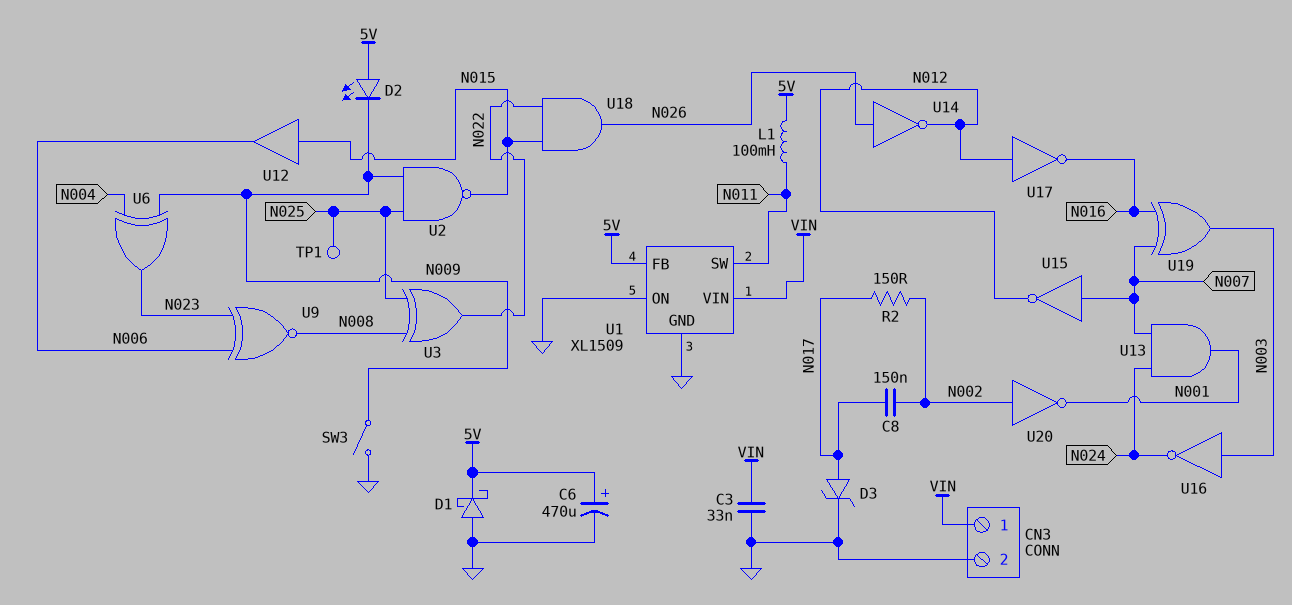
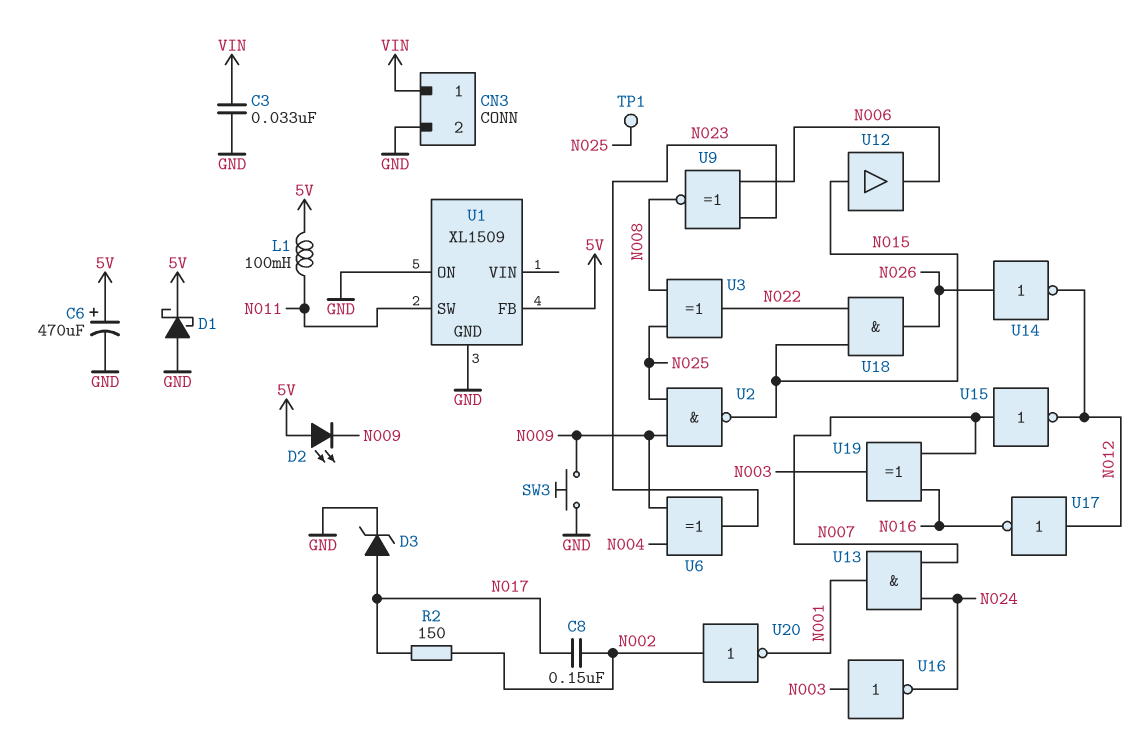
SW3: switch (GND, N009) -> button (GND, N009)
U1 pin VIN: VIN -> none

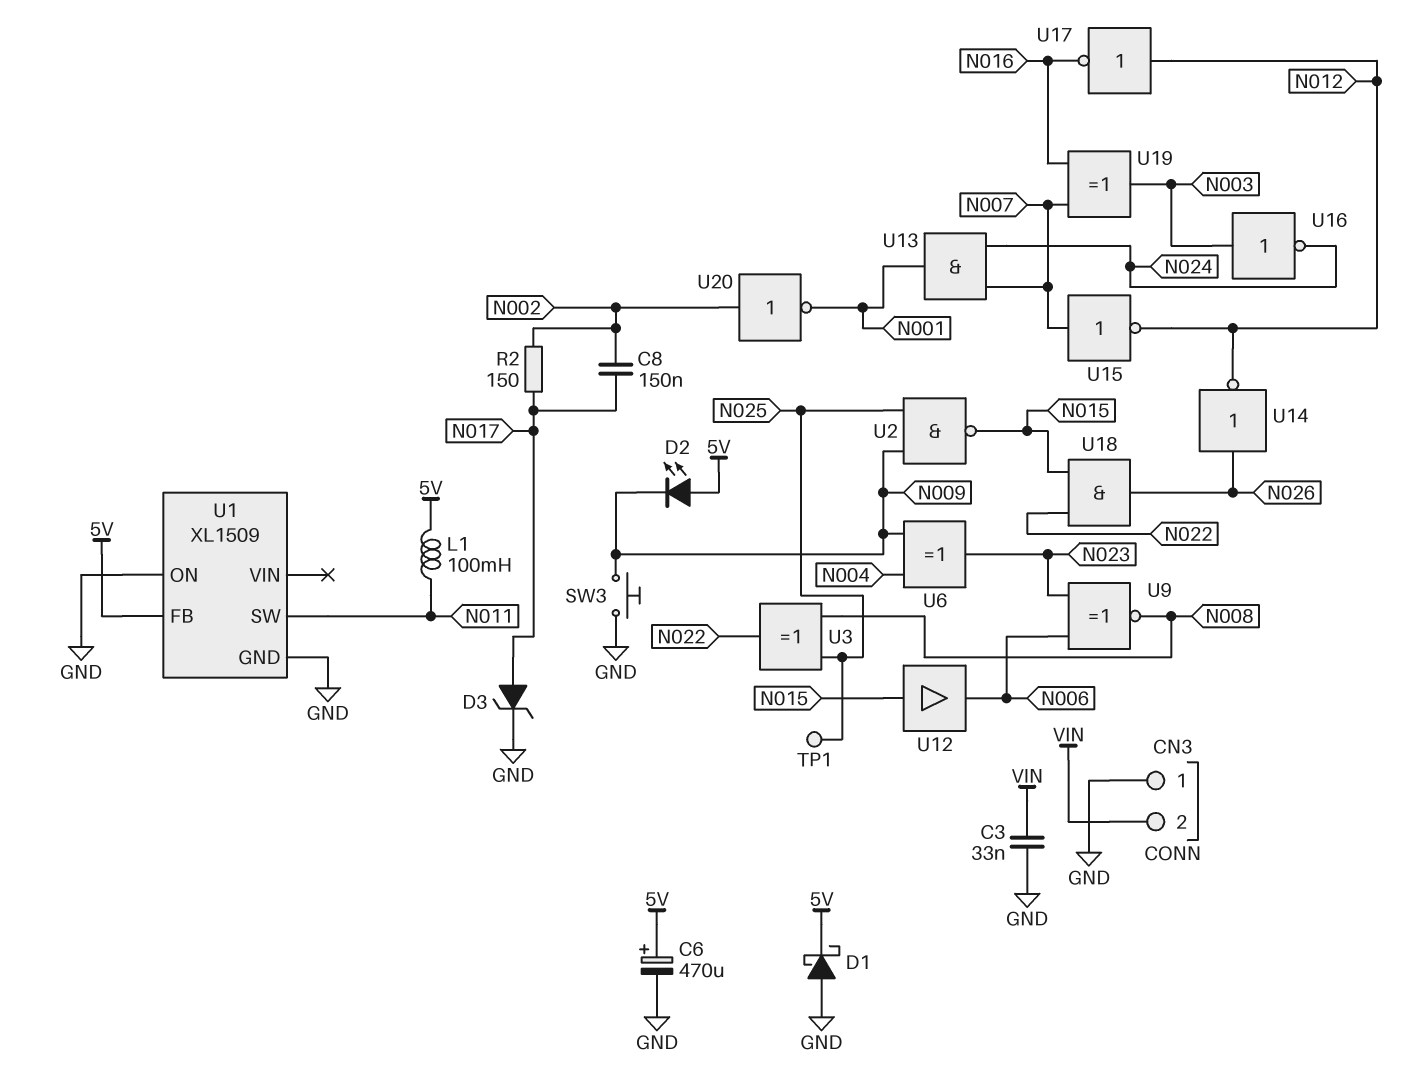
CN3 pin 1: VIN -> GND
CN3 pin 2: GND -> VIN

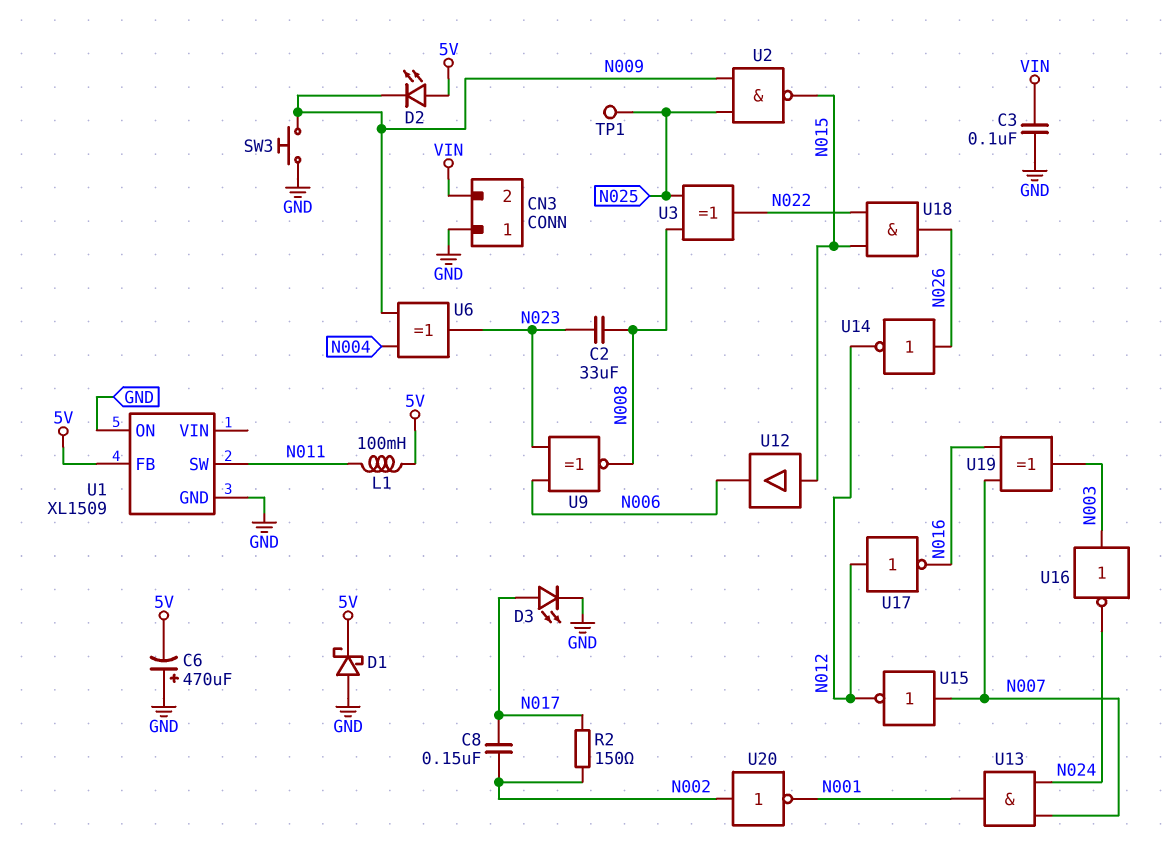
C2: none -> 33uF (N008, N023)
C3: 33nF (GND, VIN) -> 100nF (GND, VIN)
C6: 470uF (plus 5V, minus GND) -> 470uF (plus GND, minus 5V)
D3: zener (A N017, K GND) -> LED (A N017, K GND)

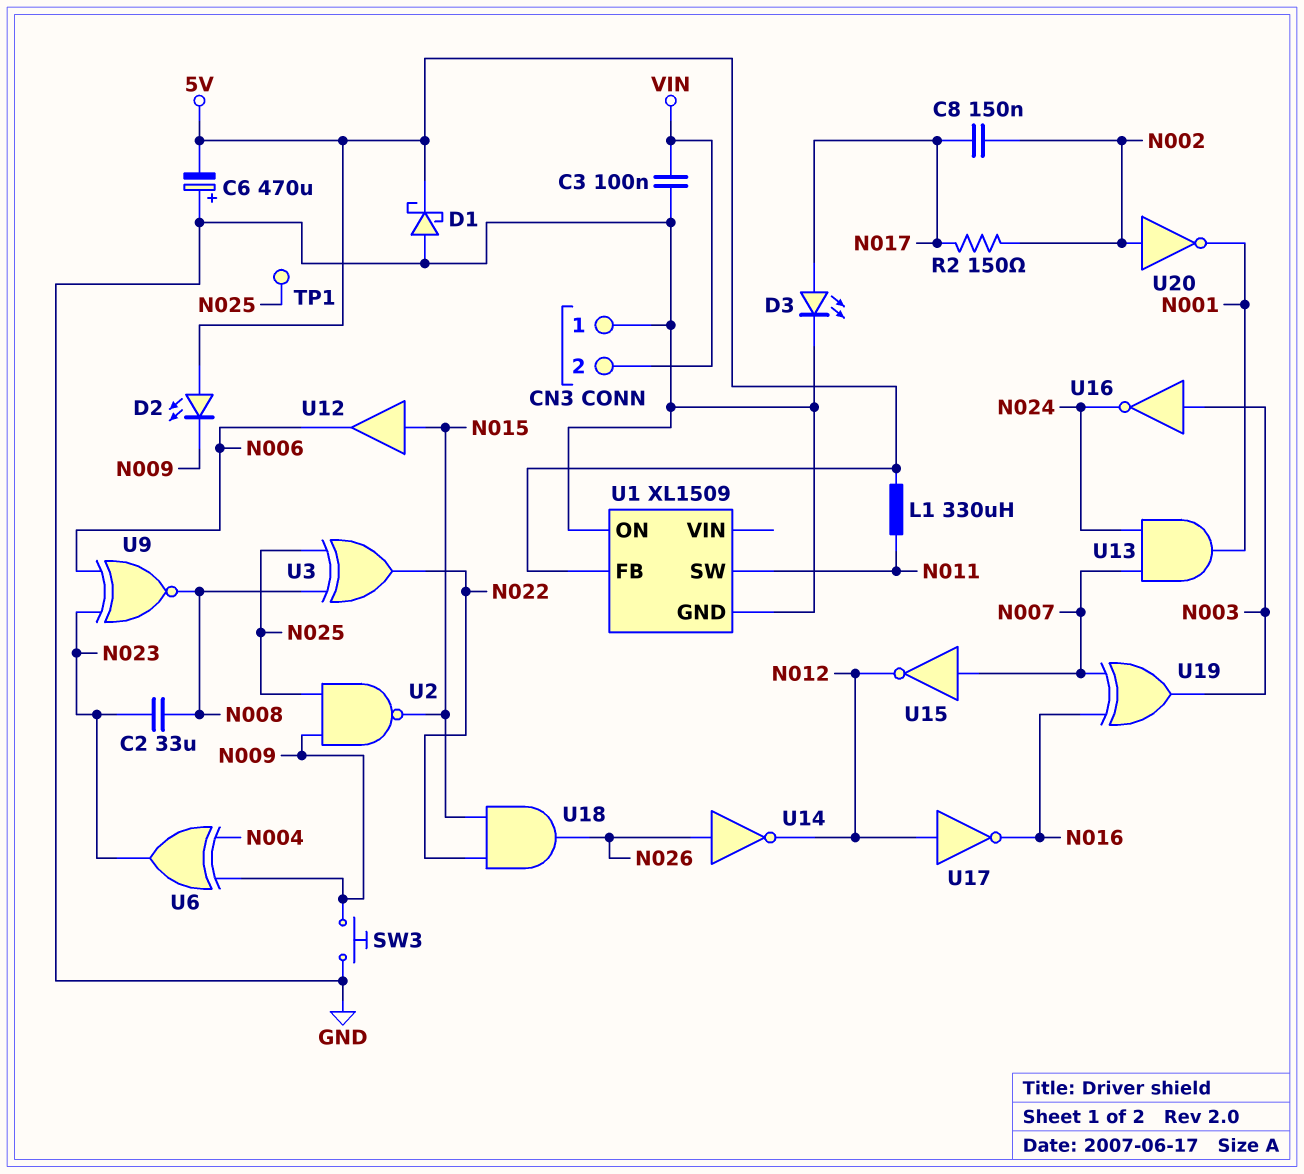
L1: 100mH (5V, N011) -> 330uH (5V, N011)

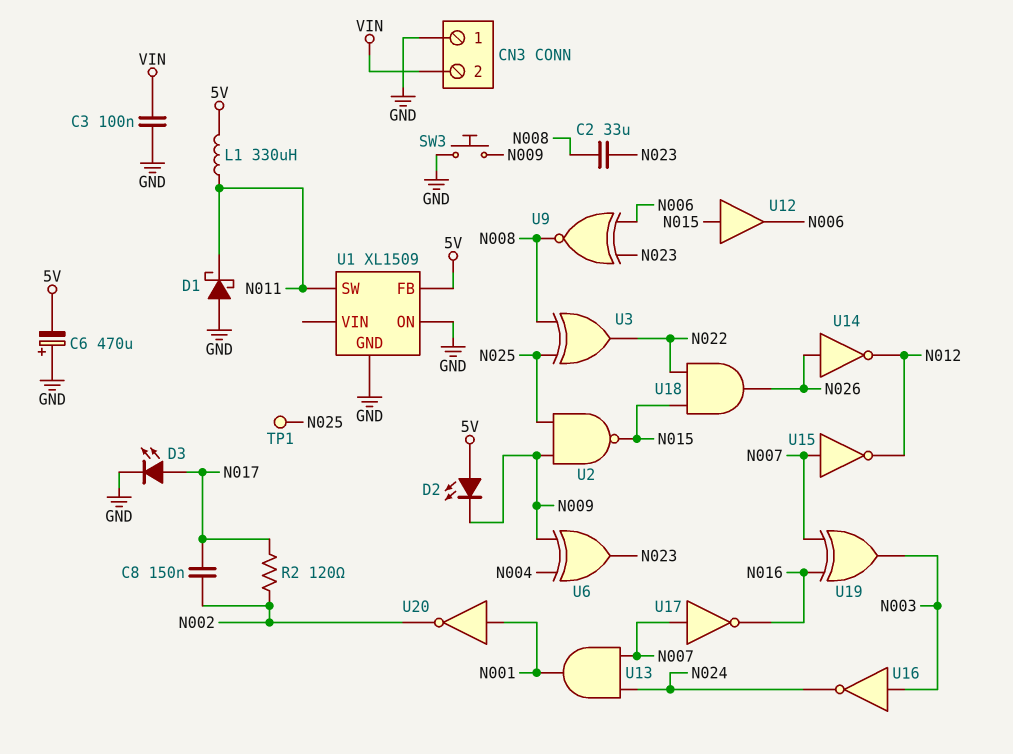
D1: schottky (A GND, K 5V) -> schottky (A GND, K N011)
R2: 150 (N002, N017) -> 120 (N002, N017)
U17: NOT (in N012, out N016) -> NOT (in N007, out N016)
U20: NOT (in N002, out N001) -> NOT (in N001, out N002)

